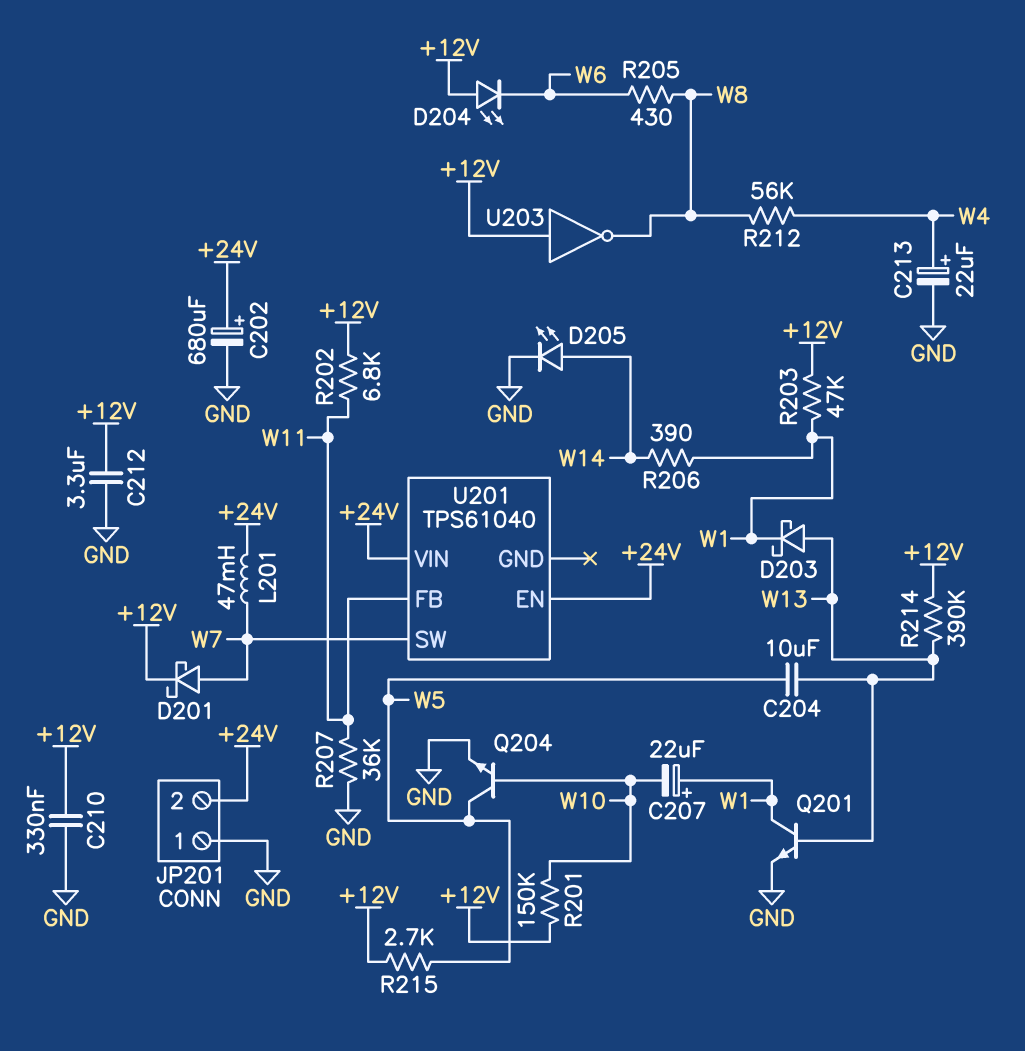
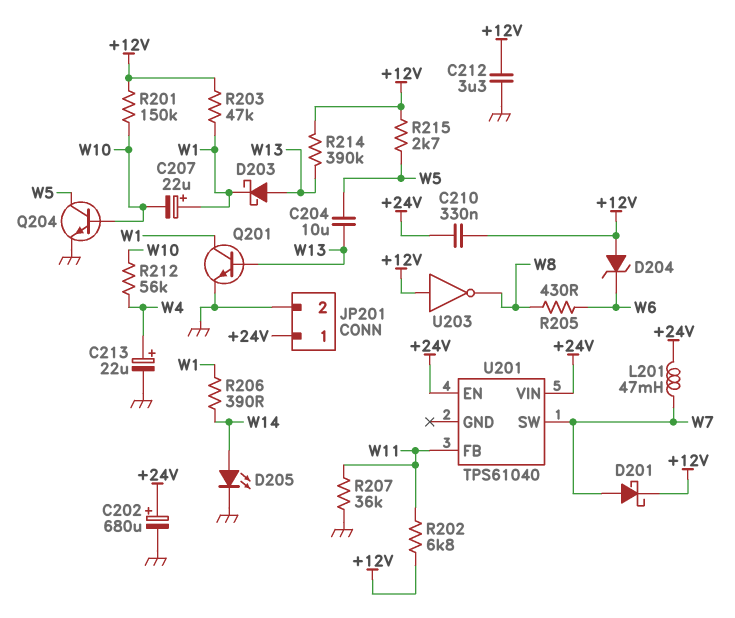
C210: 330nF (+12V, GND) -> 330nF (+12V, +24V)
D204: LED (A +12V, K W6) -> zener (A +12V, K W6)
JP201 pin 1: GND -> +24V
JP201 pin 2: +24V -> GND
R212: 56k (W4, W8) -> 56k (W4, W10)

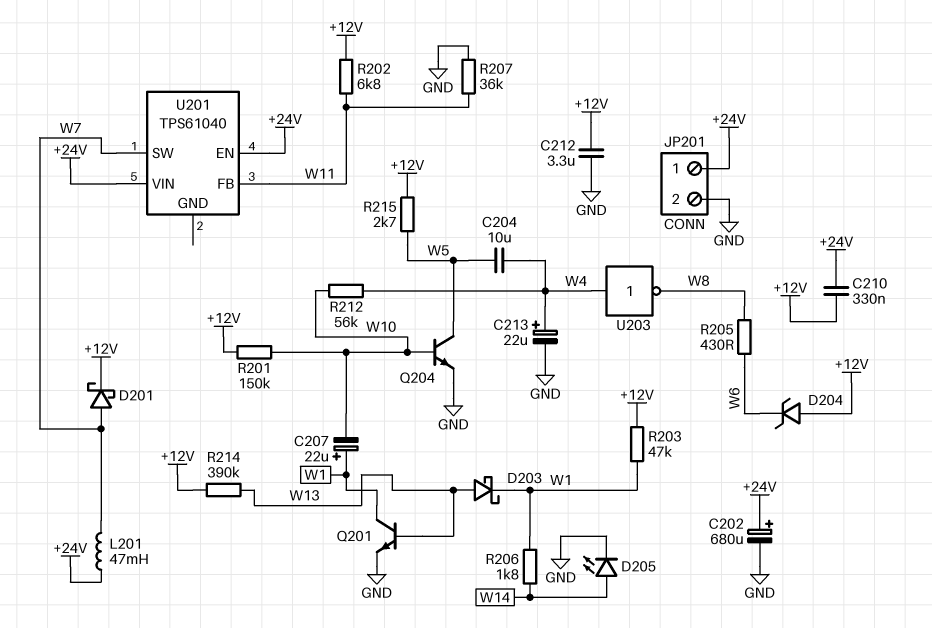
C204: 10uF (W5, W13) -> 10uF (W4, W5)
R206: 390 (W1, W14) -> 1.8k (W1, W14)
U203: NOT (in +12V, out W8) -> NOT (in W4, out W8)

